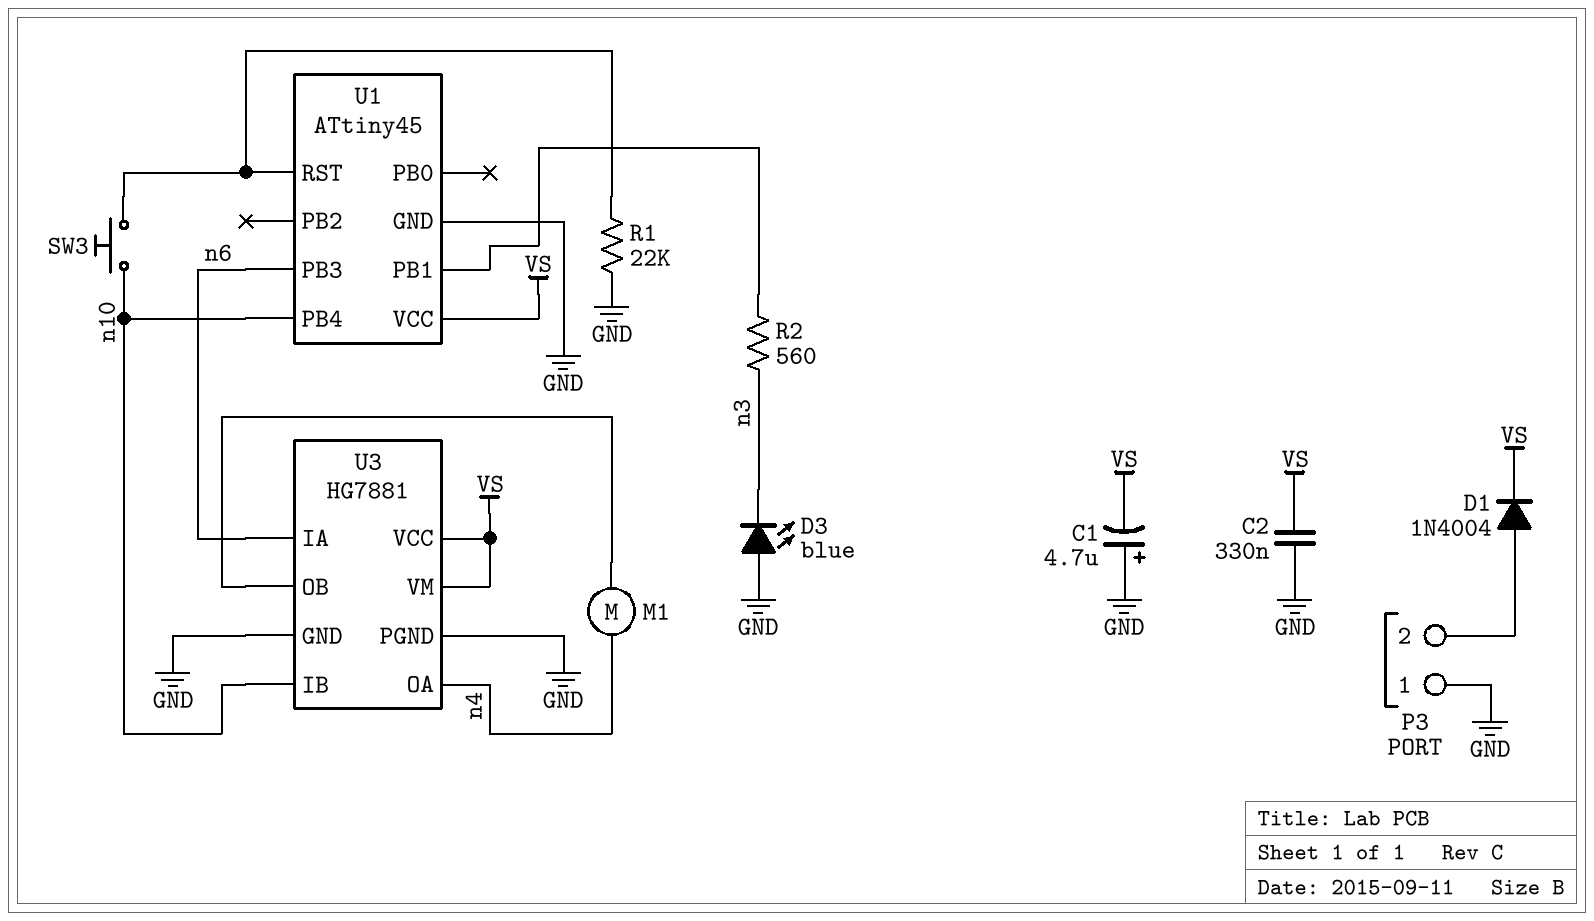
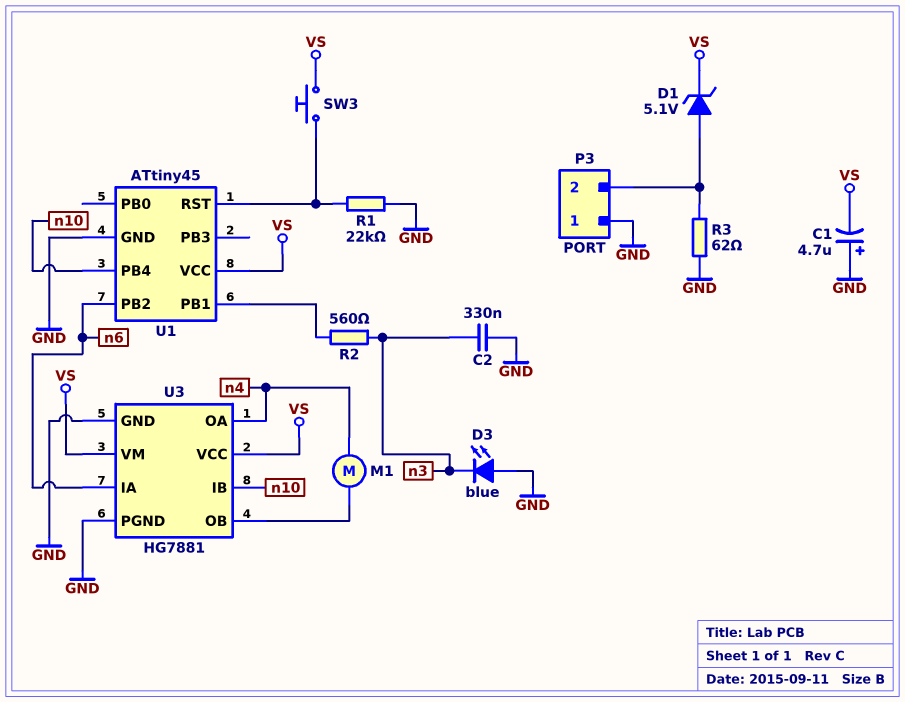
C2: 330nF (GND, VS) -> 330nF (GND, n3)
D1: diode 1N4004 (A P3/2, K VS) -> zener 5.1V (A P3/2, K VS)
R3: none -> 62 (GND, P3/2)
SW3: button (U1/RST, n10) -> button (U1/RST, VS)
U1 pin PB2: none -> n6
U1 pin PB3: n6 -> none

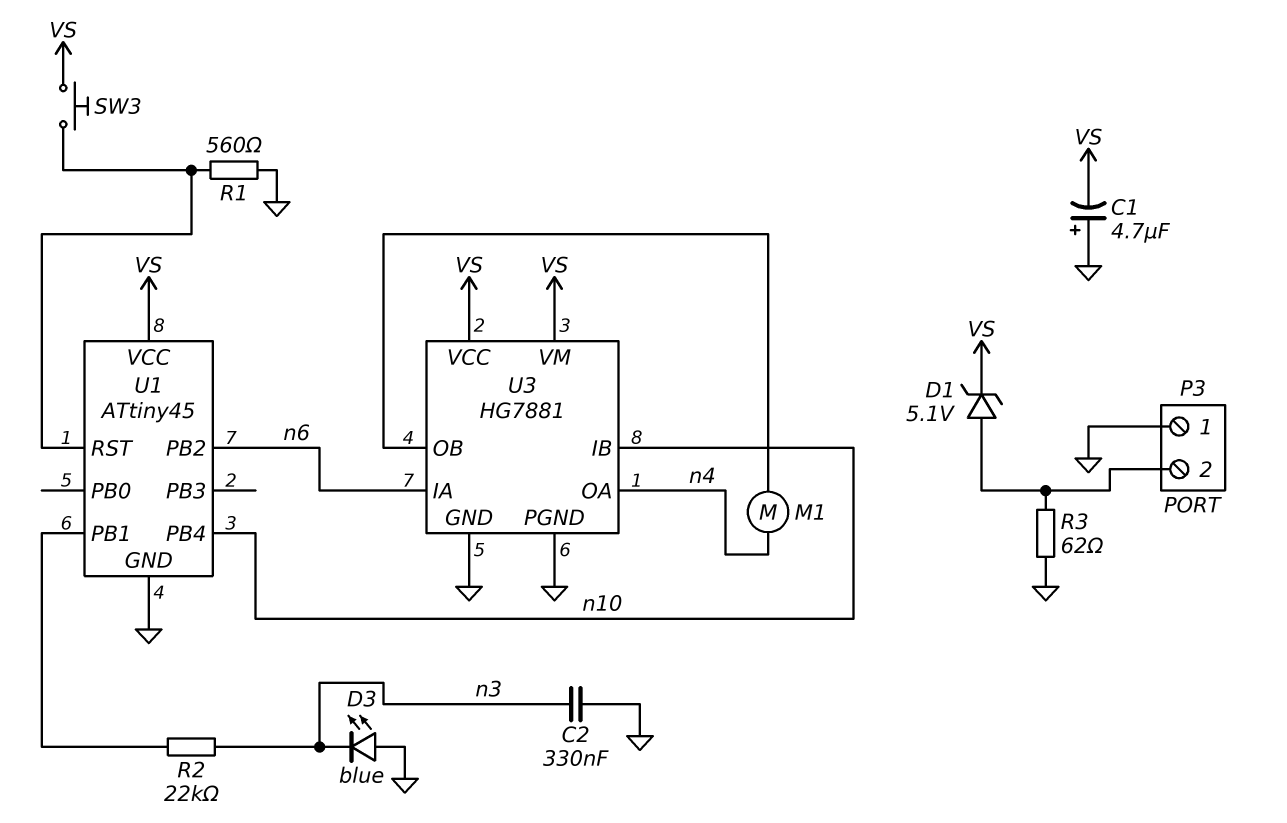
R1: 22k (GND, U1/RST) -> 560 (GND, U1/RST)
R2: 560 (U1/PB1, n3) -> 22k (U1/PB1, n3)

